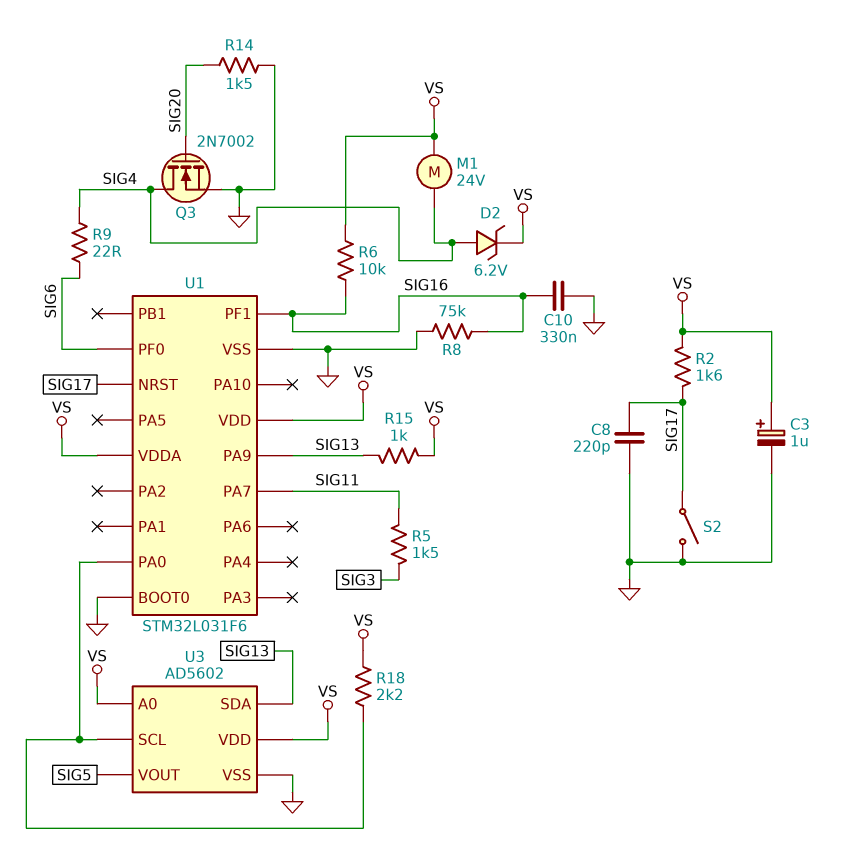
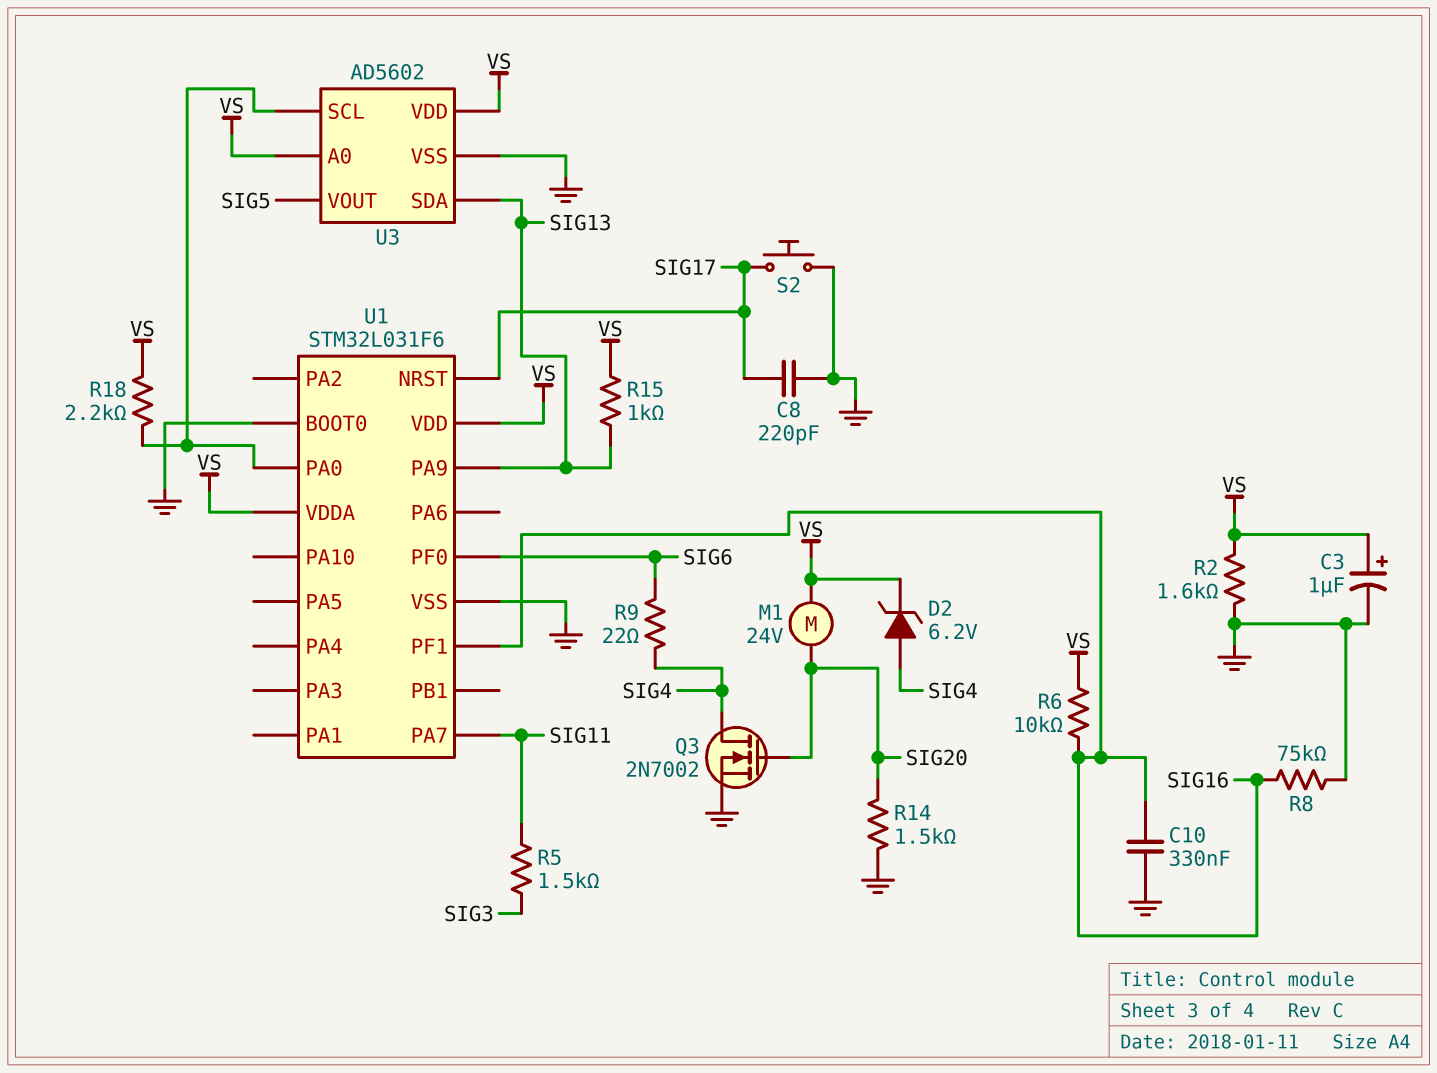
M1: motor 24V (SIG4, VS) -> motor 24V (SIG20, VS)
R2: 1.6k (SIG17, VS) -> 1.6k (GND, VS)
S2: switch (GND, SIG17) -> button (GND, SIG17)

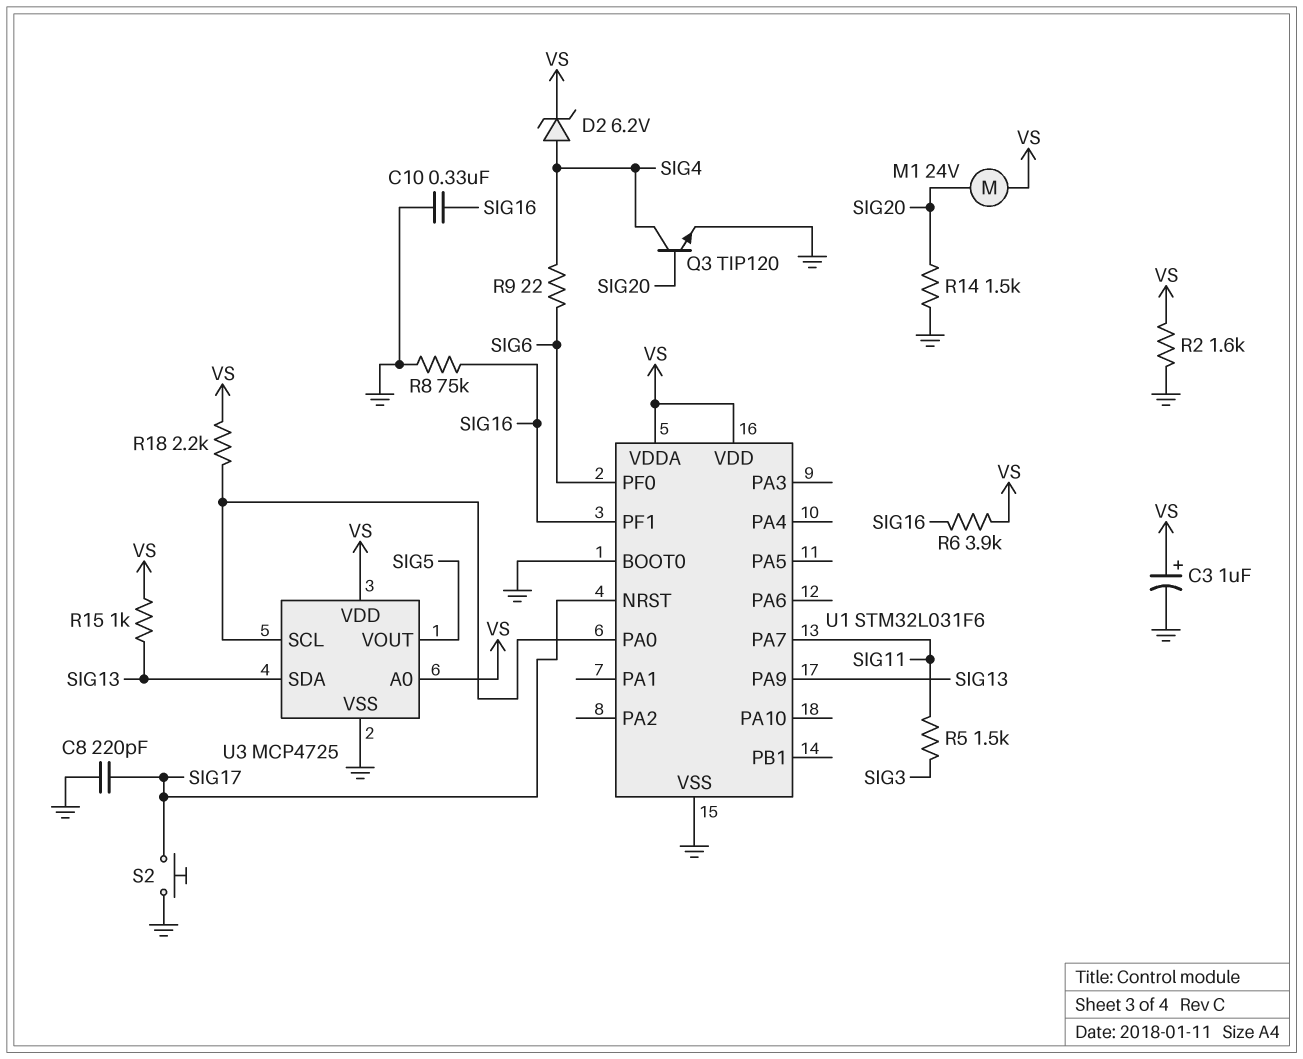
Q3: NMOS 2N7002 (G SIG20, D SIG4, S GND) -> NPN TIP120 (B SIG20, C SIG4, E GND)
R6: 10k (SIG16, VS) -> 3.9k (SIG16, VS)
U3: AD5602 -> MCP4725

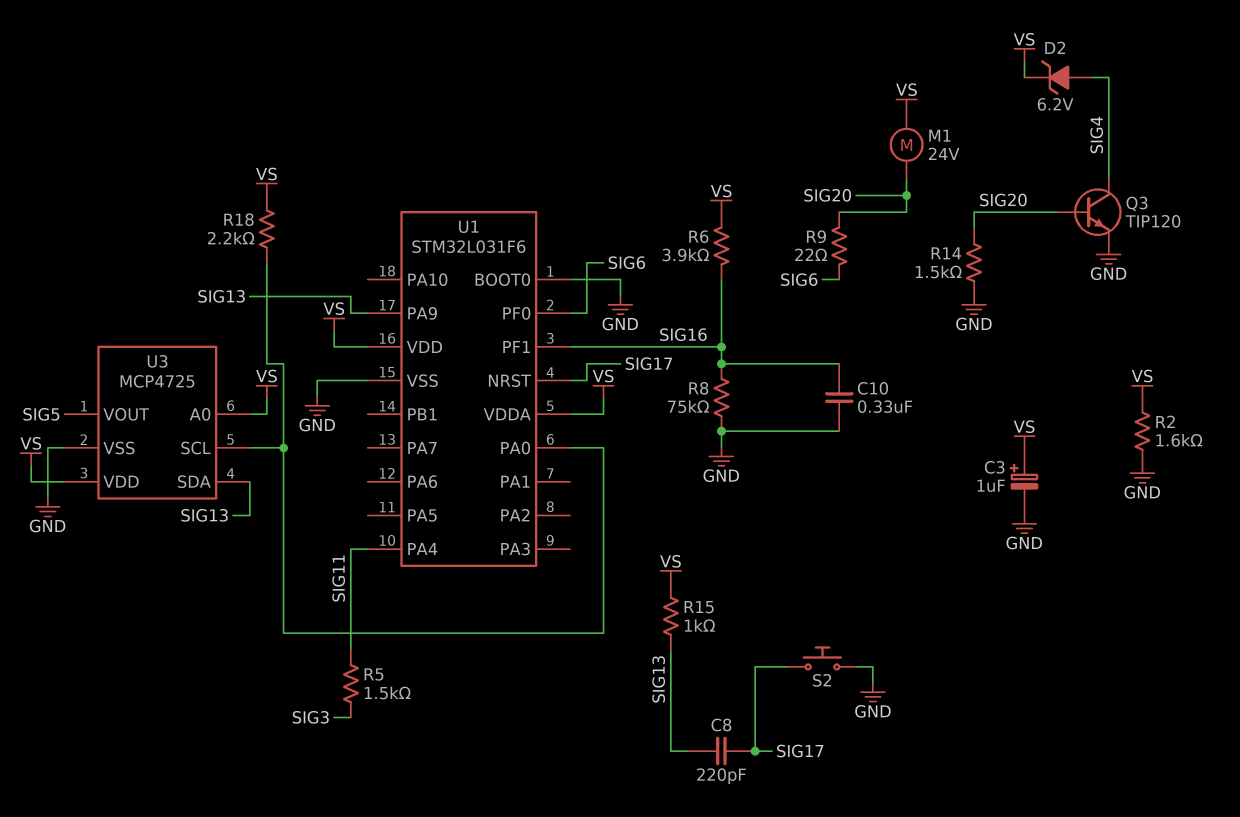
C8: 220pF (GND, SIG17) -> 220pF (SIG13, SIG17)
R9: 22 (SIG4, SIG6) -> 22 (SIG6, SIG20)
U1 pin PA4: none -> SIG11
U1 pin PA7: SIG11 -> none

